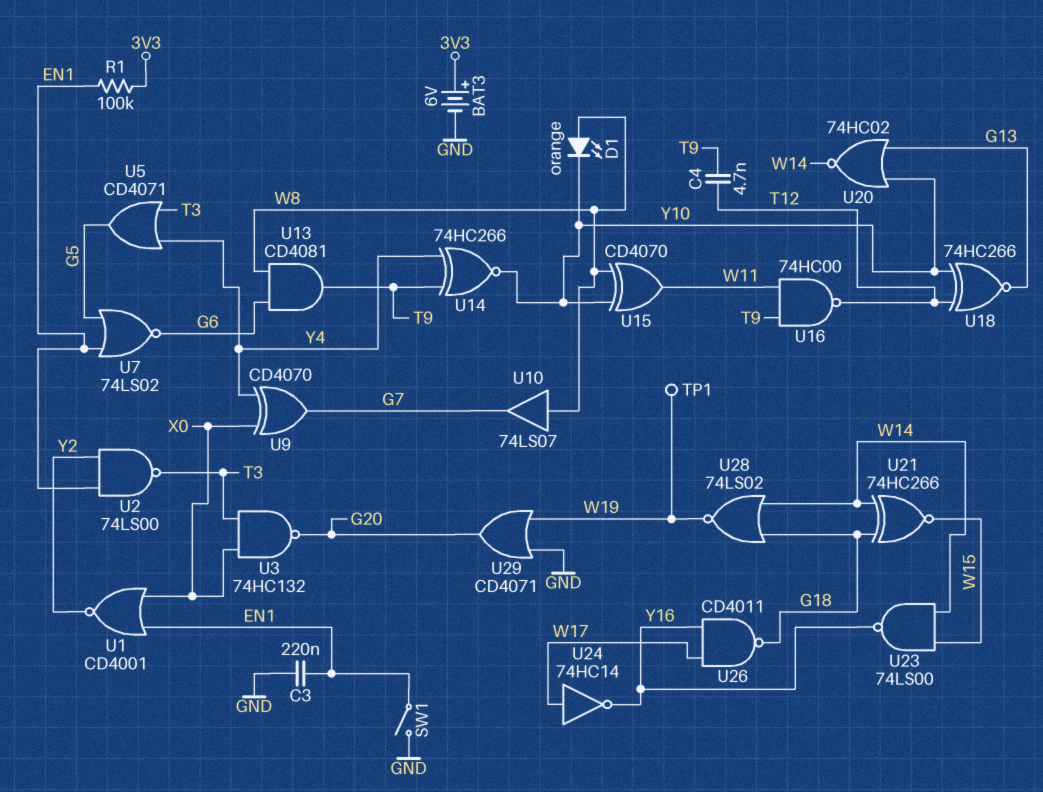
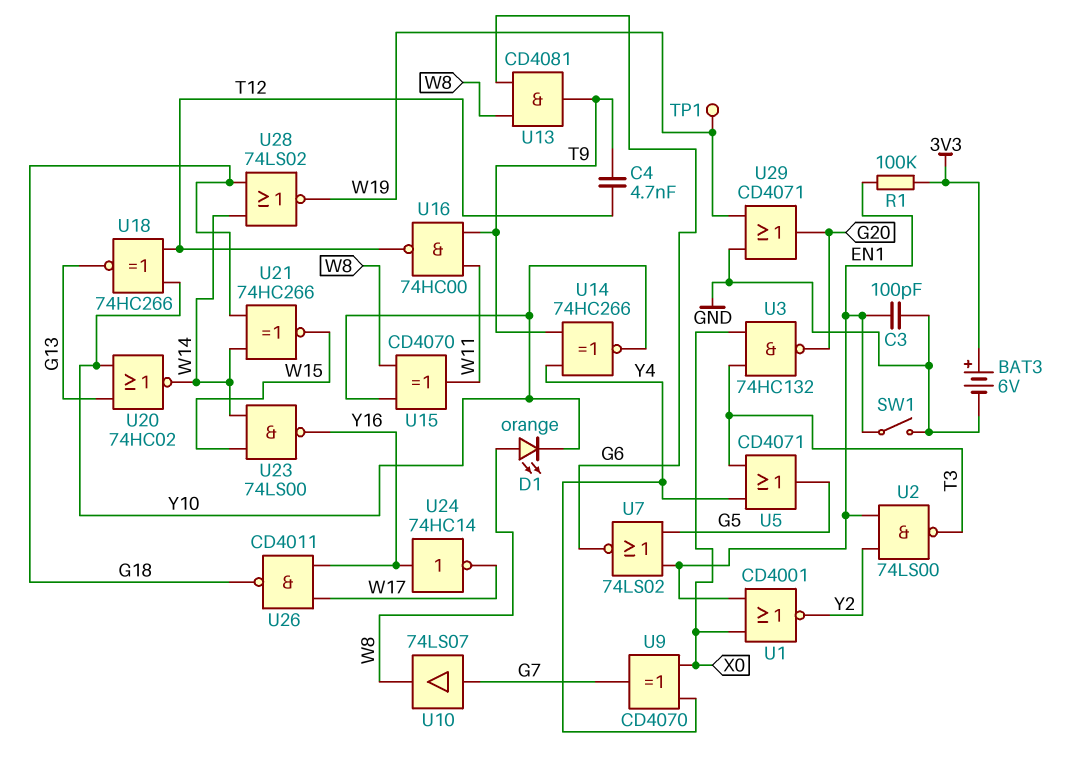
C3: 220nF (EN1, GND) -> 100pF (EN1, GND)
U10: buffer 74LS07 (in W8, out G7) -> buffer 74LS07 (in G7, out W8)
U24: NOT 74HC14 (in W17, out Y16) -> NOT 74HC14 (in Y16, out W17)

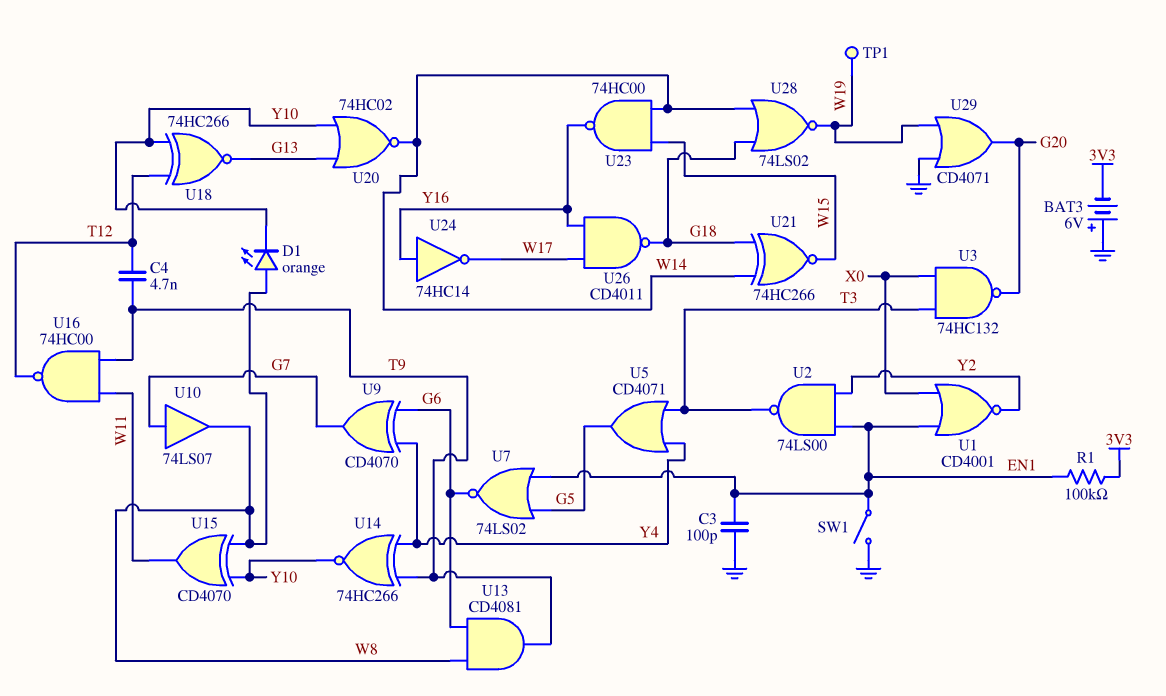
BAT3: 6V (plus 3V3, minus GND) -> 6V (plus GND, minus 3V3)
U9: XOR CD4070 (in X0, in Y4, out G7) -> XOR CD4070 (in G6, in Y4, out G7)
U23: NAND 74LS00 (in W14, in W15, out Y16) -> NAND 74HC00 (in W14, in W15, out Y16)

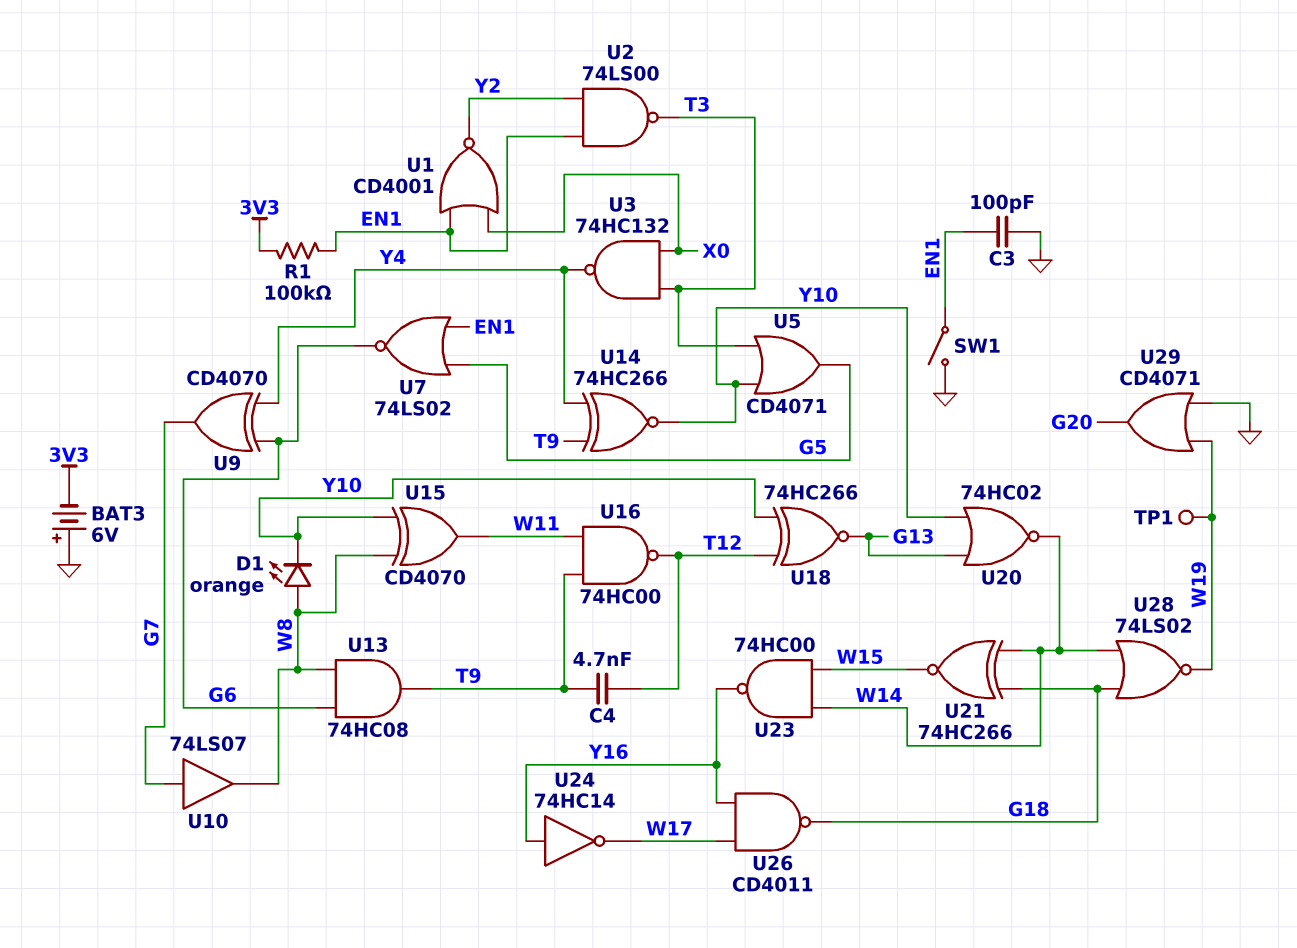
U3: NAND 74HC132 (in T3, in X0, out G20) -> NAND 74HC132 (in T3, in X0, out Y4)
U5: OR CD4071 (in T3, in Y4, out G5) -> OR CD4071 (in T3, in Y10, out G5)
U13: AND CD4081 (in G6, in W8, out T9) -> AND 74HC08 (in G6, in W8, out T9)

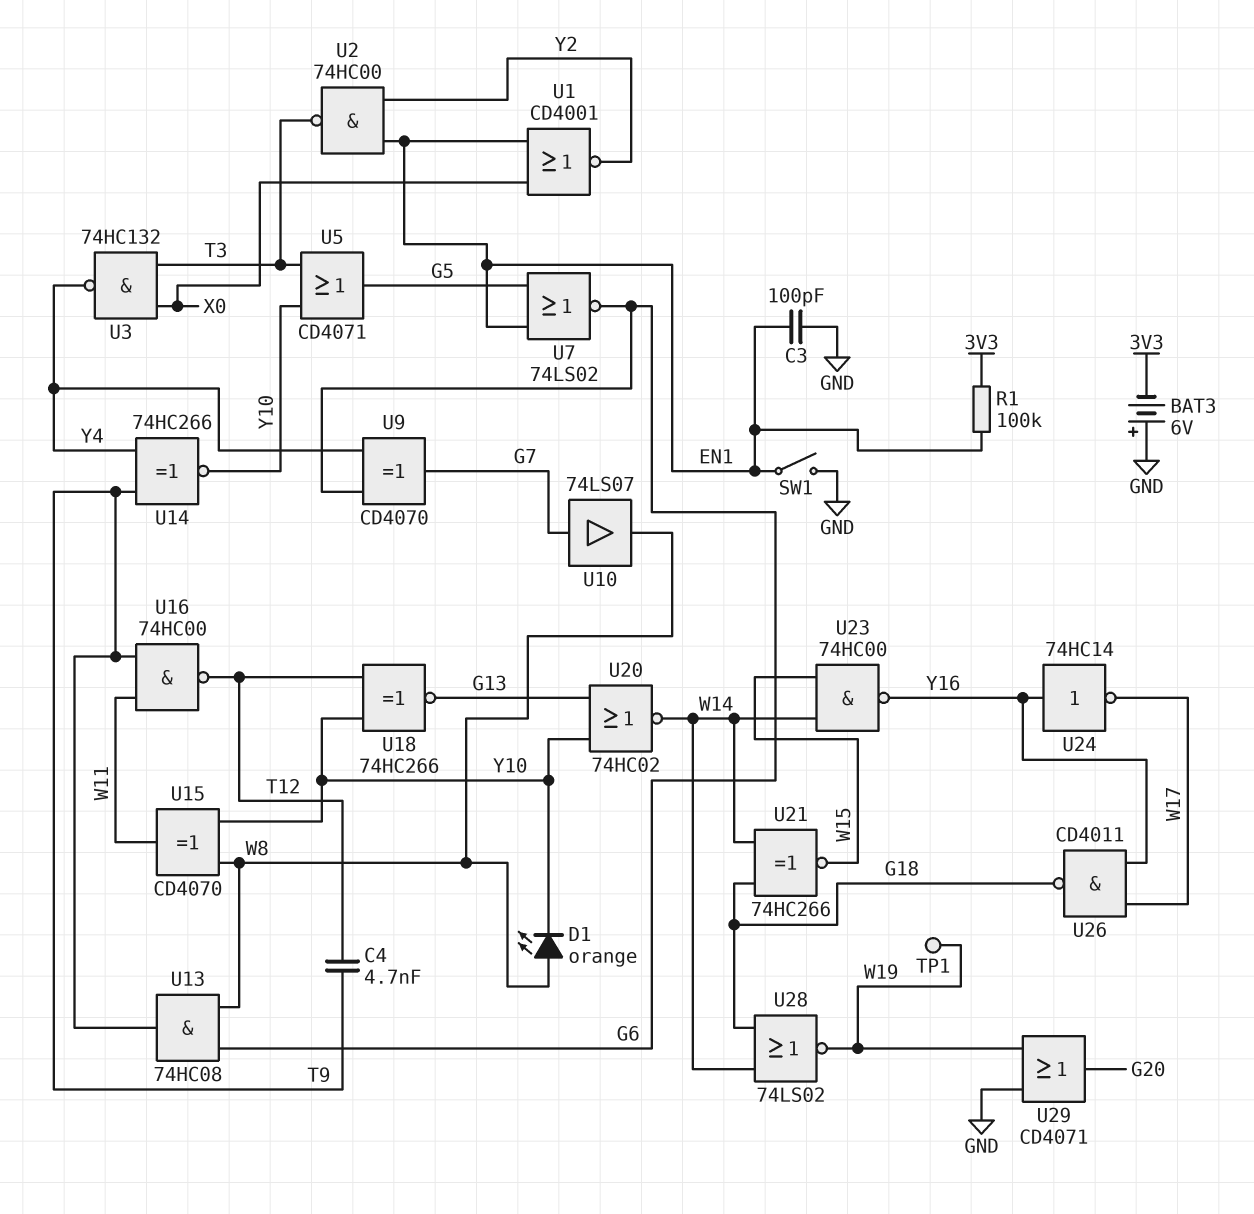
U2: NAND 74LS00 (in EN1, in Y2, out T3) -> NAND 74HC00 (in EN1, in Y2, out T3)

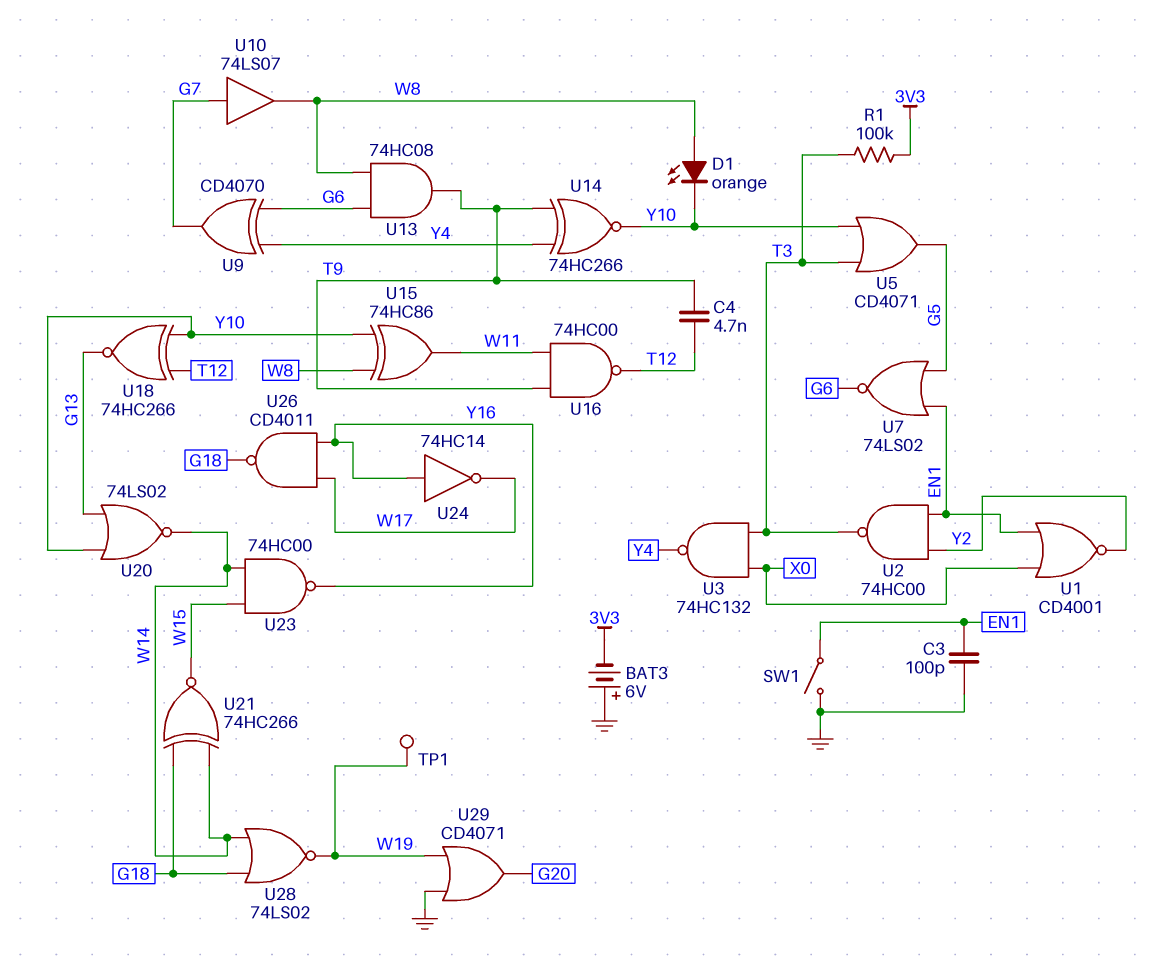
R1: 100k (3V3, EN1) -> 100k (3V3, T3)
U15: XOR CD4070 (in W8, in Y10, out W11) -> XOR 74HC86 (in W8, in Y10, out W11)
U20: NOR 74HC02 (in G13, in Y10, out W14) -> NOR 74LS02 (in G13, in Y10, out W14)

